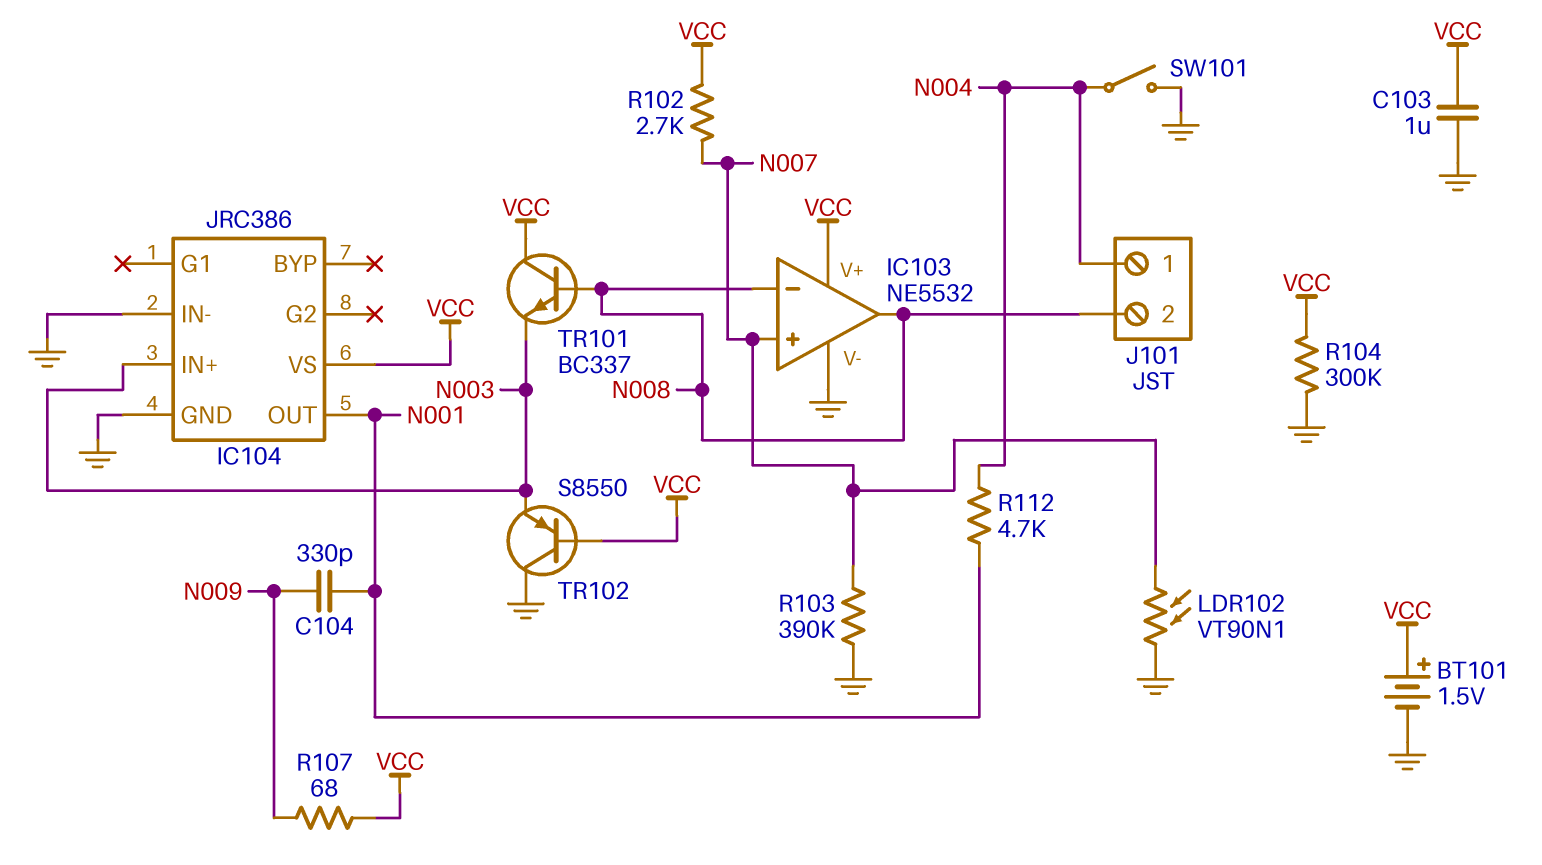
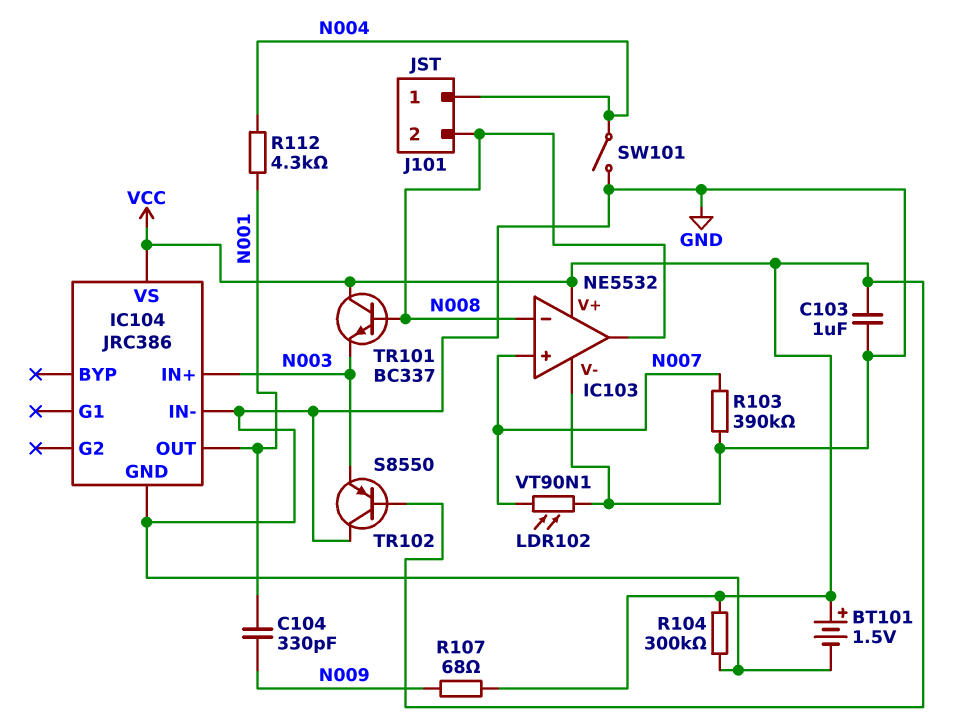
R102: 2.7k (N007, VCC) -> none
R112: 4.7k (N001, N004) -> 4.3k (N001, N004)

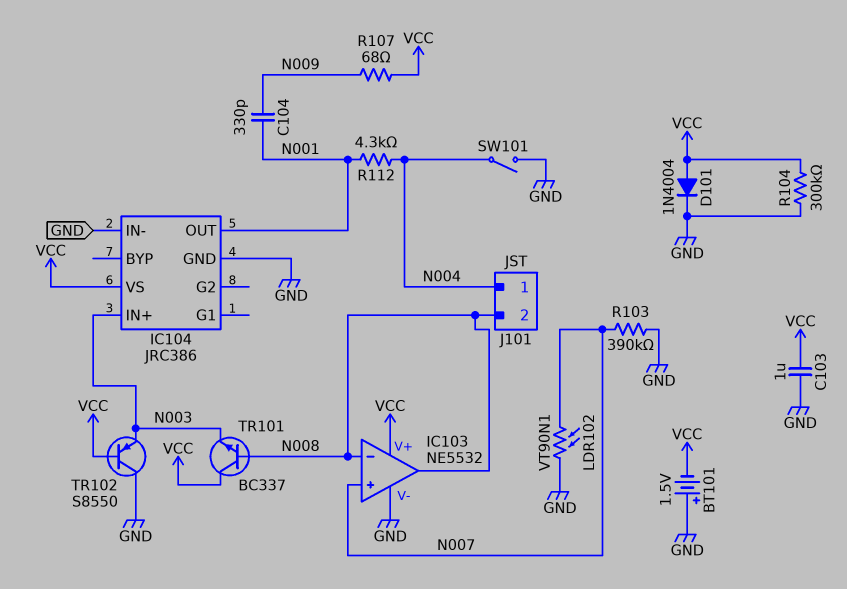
BT101: 1.5V (plus VCC, minus GND) -> 1.5V (plus GND, minus VCC)
D101: none -> diode 1N4004 (A VCC, K GND)

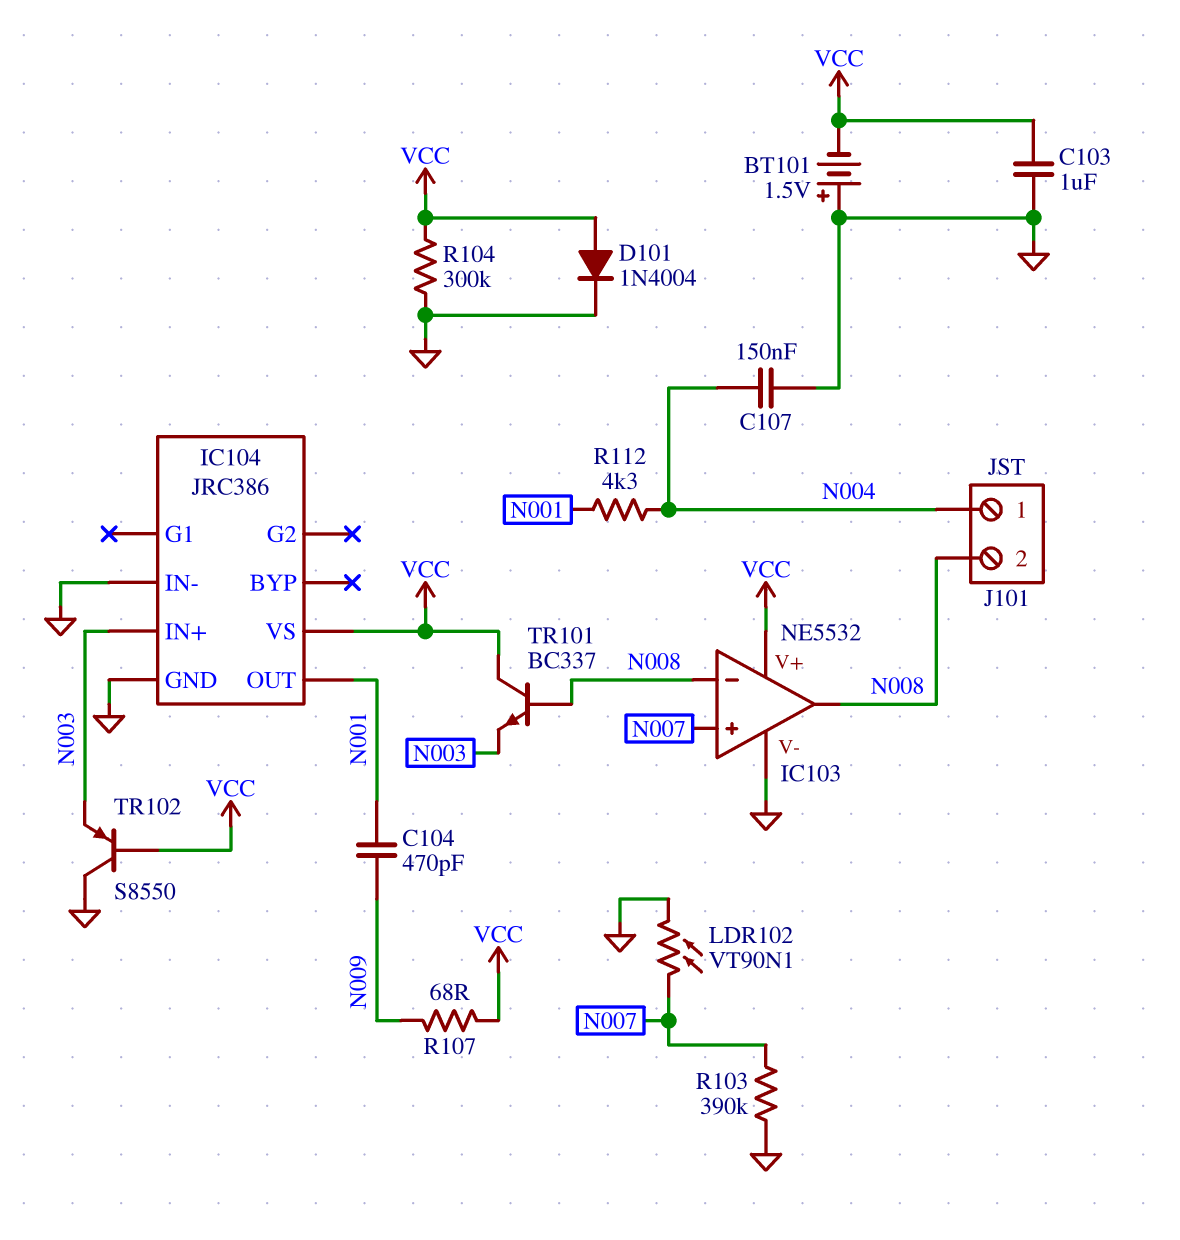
C104: 330pF (N001, N009) -> 470pF (N001, N009)
C107: none -> 150nF (GND, N004)
SW101: switch (GND, N004) -> none

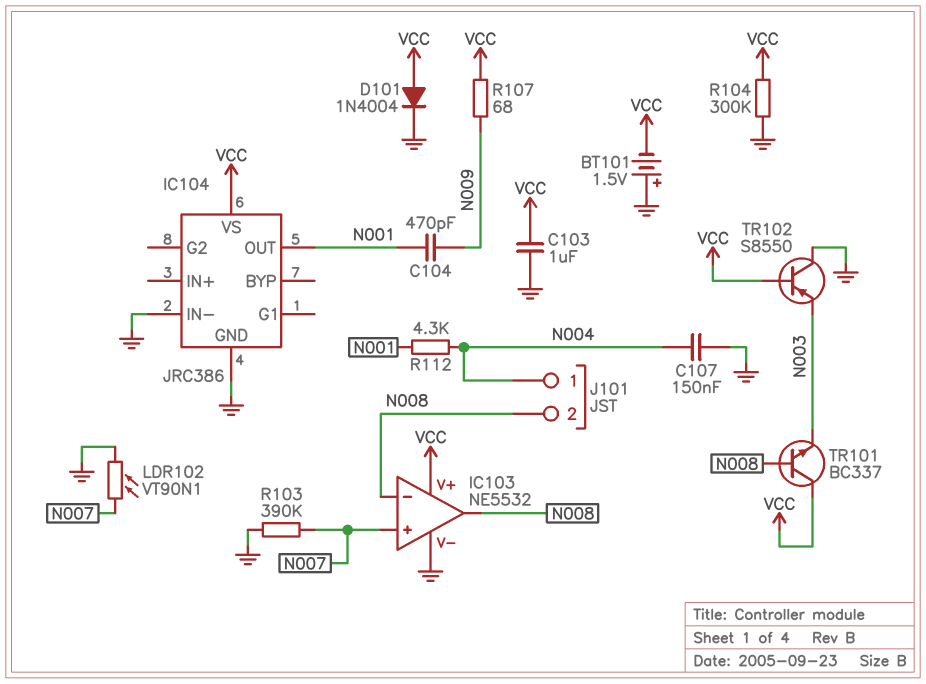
IC104 pin IN+: N003 -> none

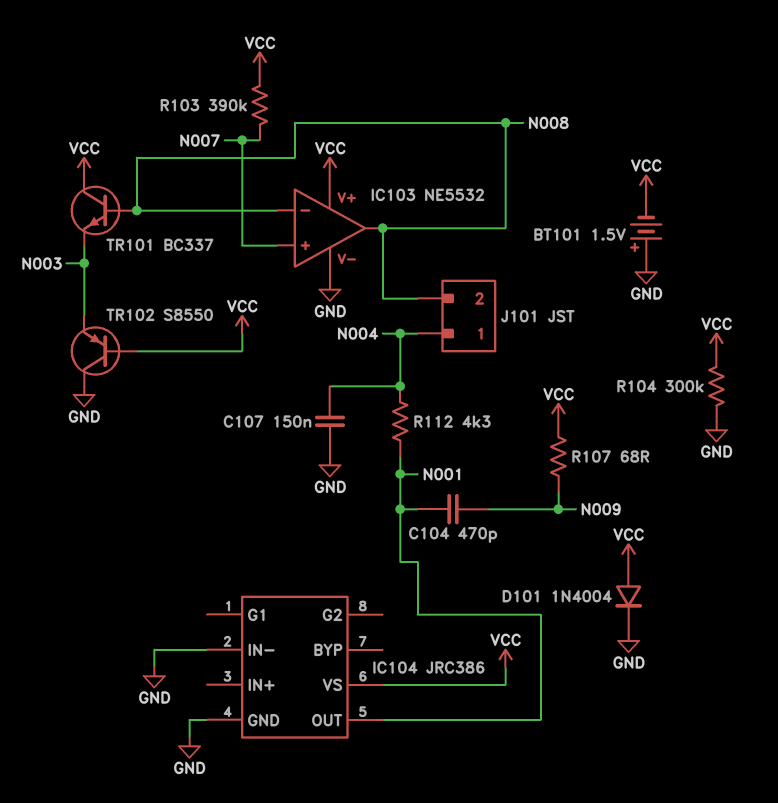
C103: 1uF (GND, VCC) -> none
LDR102: VT90N1 (GND, N007) -> none
R103: 390k (GND, N007) -> 390k (N007, VCC)

